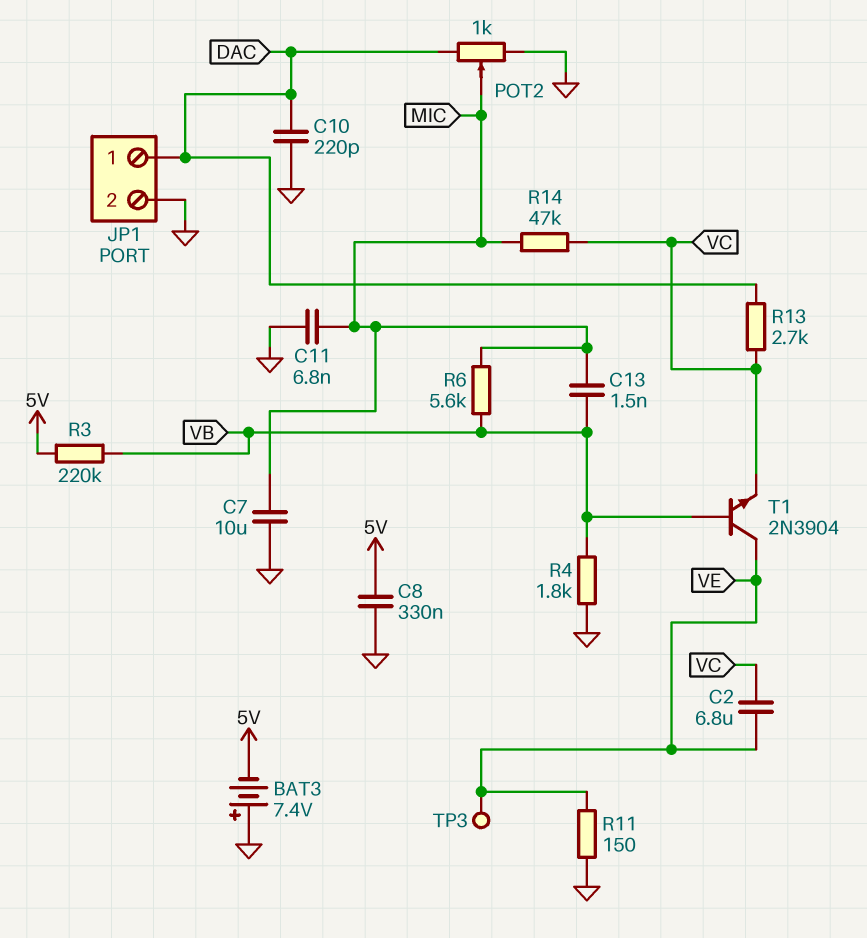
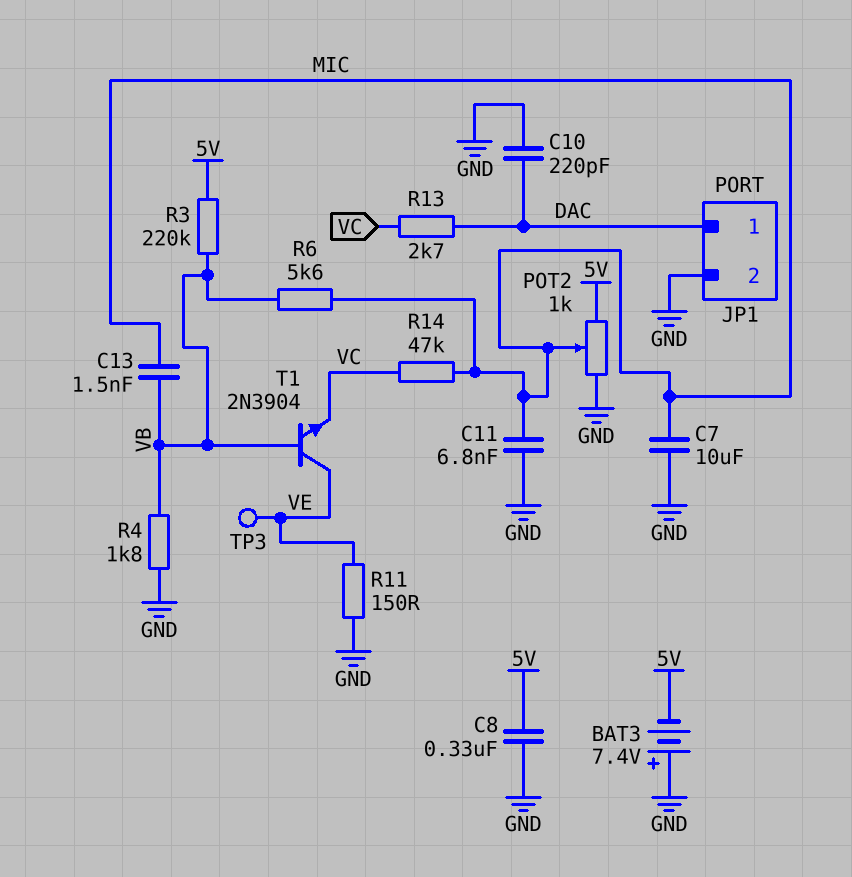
C2: 6.8uF (VC, VE) -> none
POT2: 1k (DAC, GND, wiper MIC) -> 1k (5V, GND, wiper MIC)

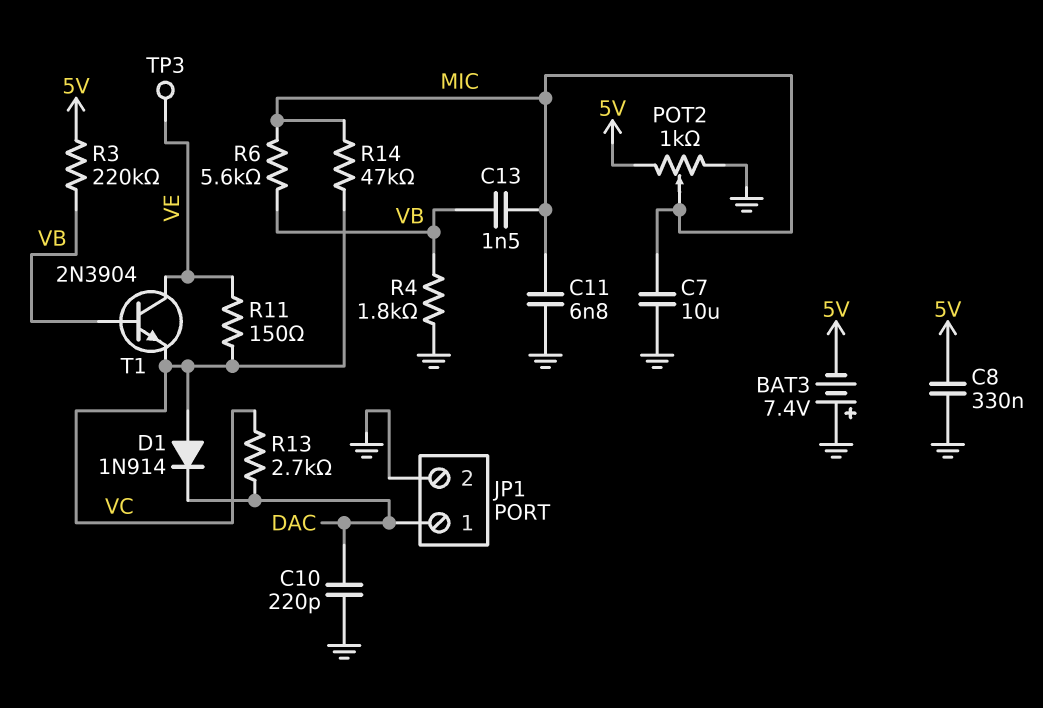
D1: none -> diode 1N914 (A VC, K DAC)
R11: 150 (GND, VE) -> 150 (VC, VE)

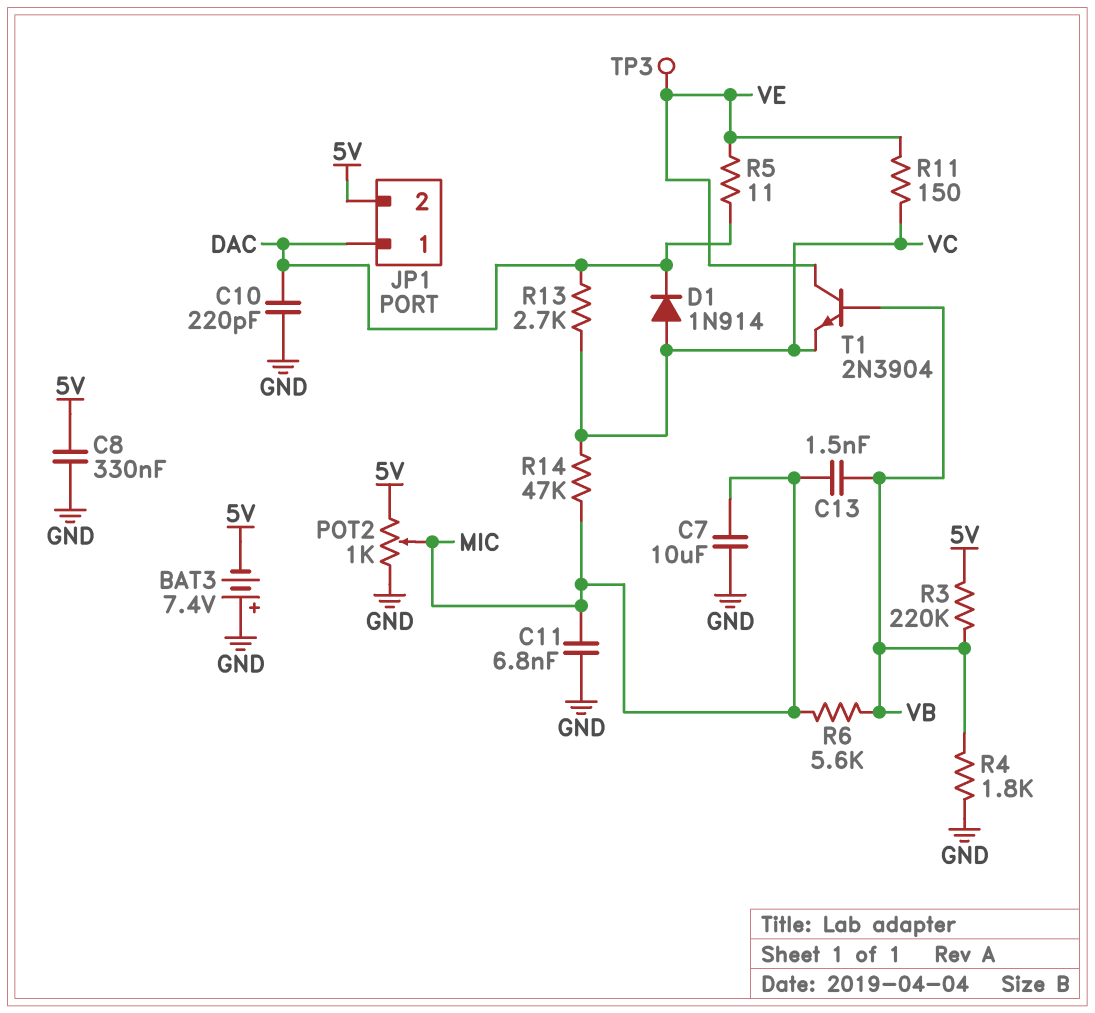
JP1 pin 2: GND -> 5V
R5: none -> 11 (DAC, VE)

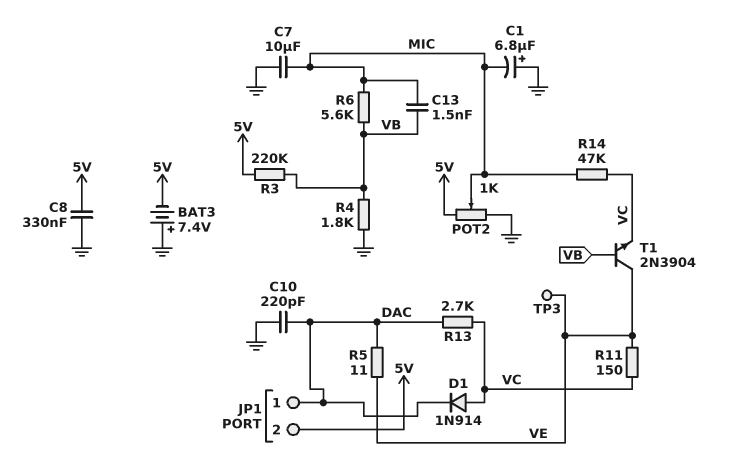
C1: none -> 6.8uF (plus GND, minus MIC)
C11: 6.8nF (GND, MIC) -> none

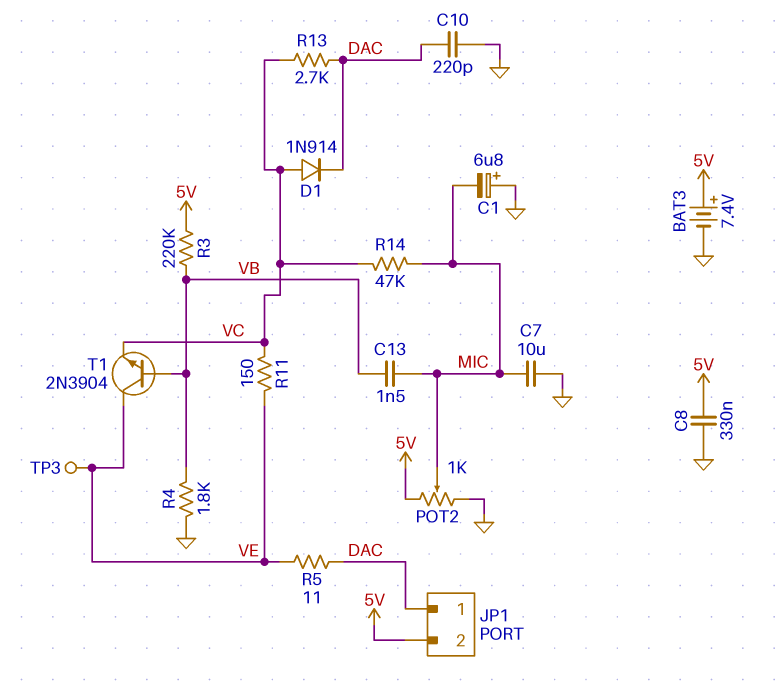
BAT3: 7.4V (plus GND, minus 5V) -> 7.4V (plus 5V, minus GND)
R6: 5.6k (MIC, VB) -> none

